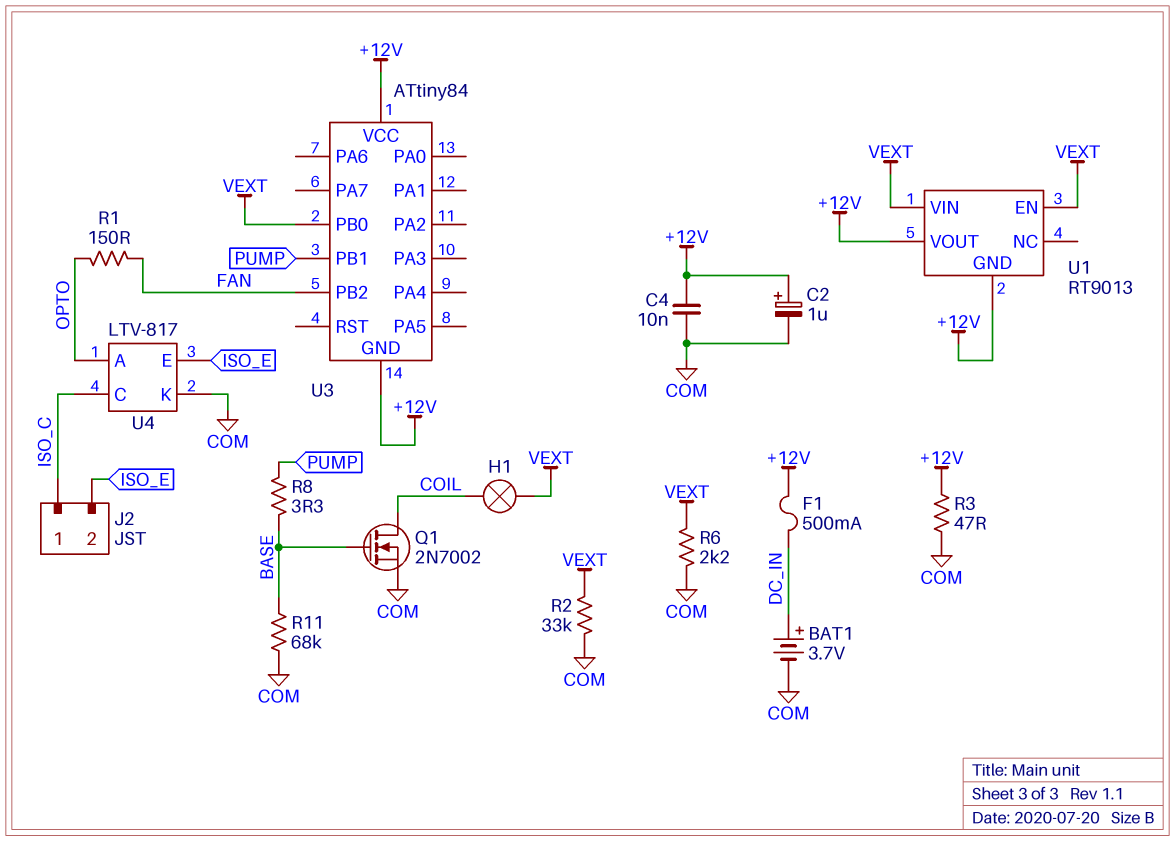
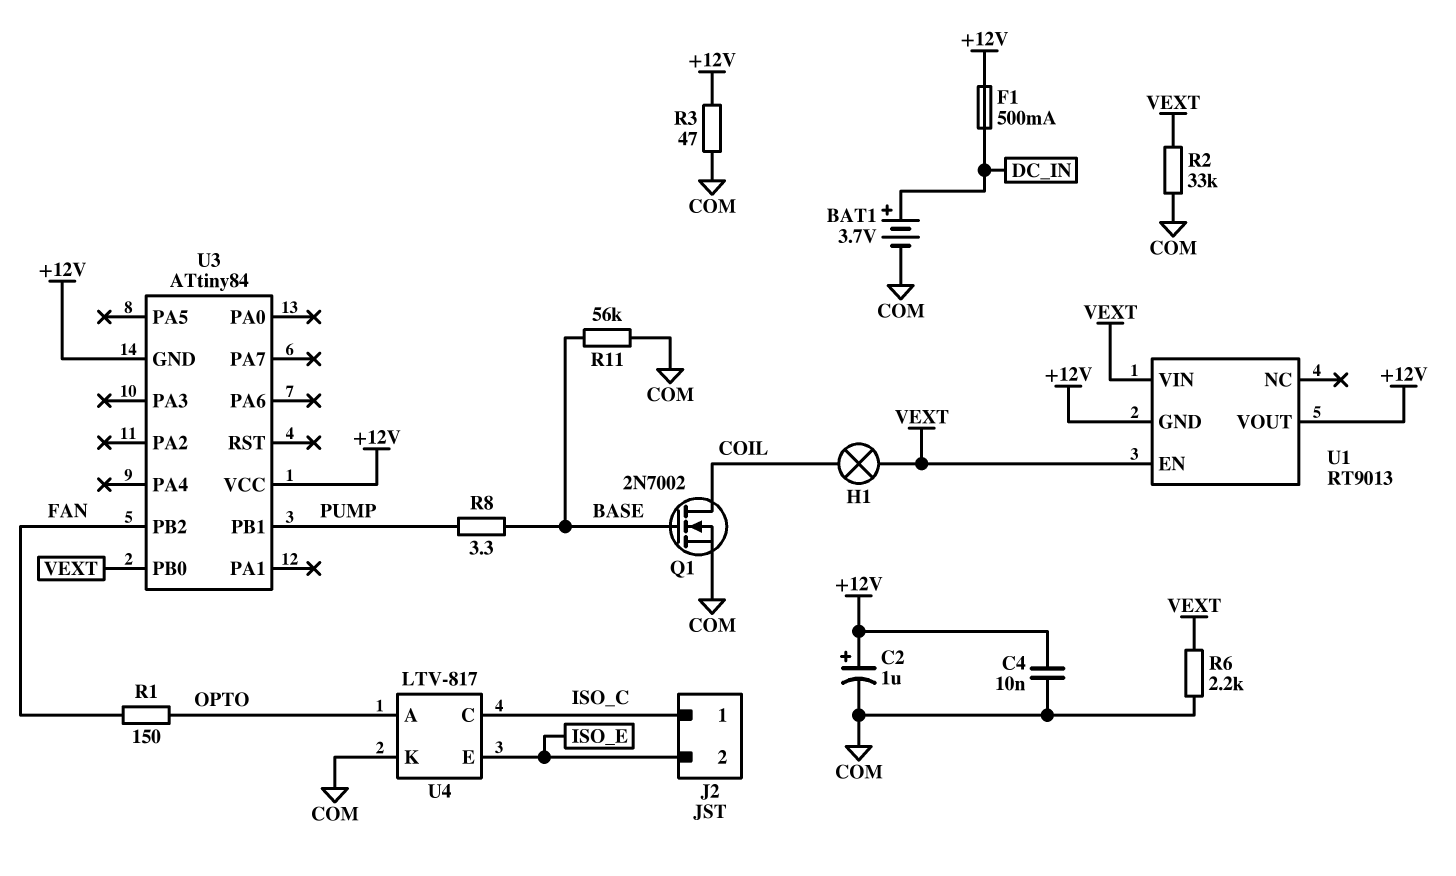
R11: 68k (BASE, COM) -> 56k (BASE, COM)

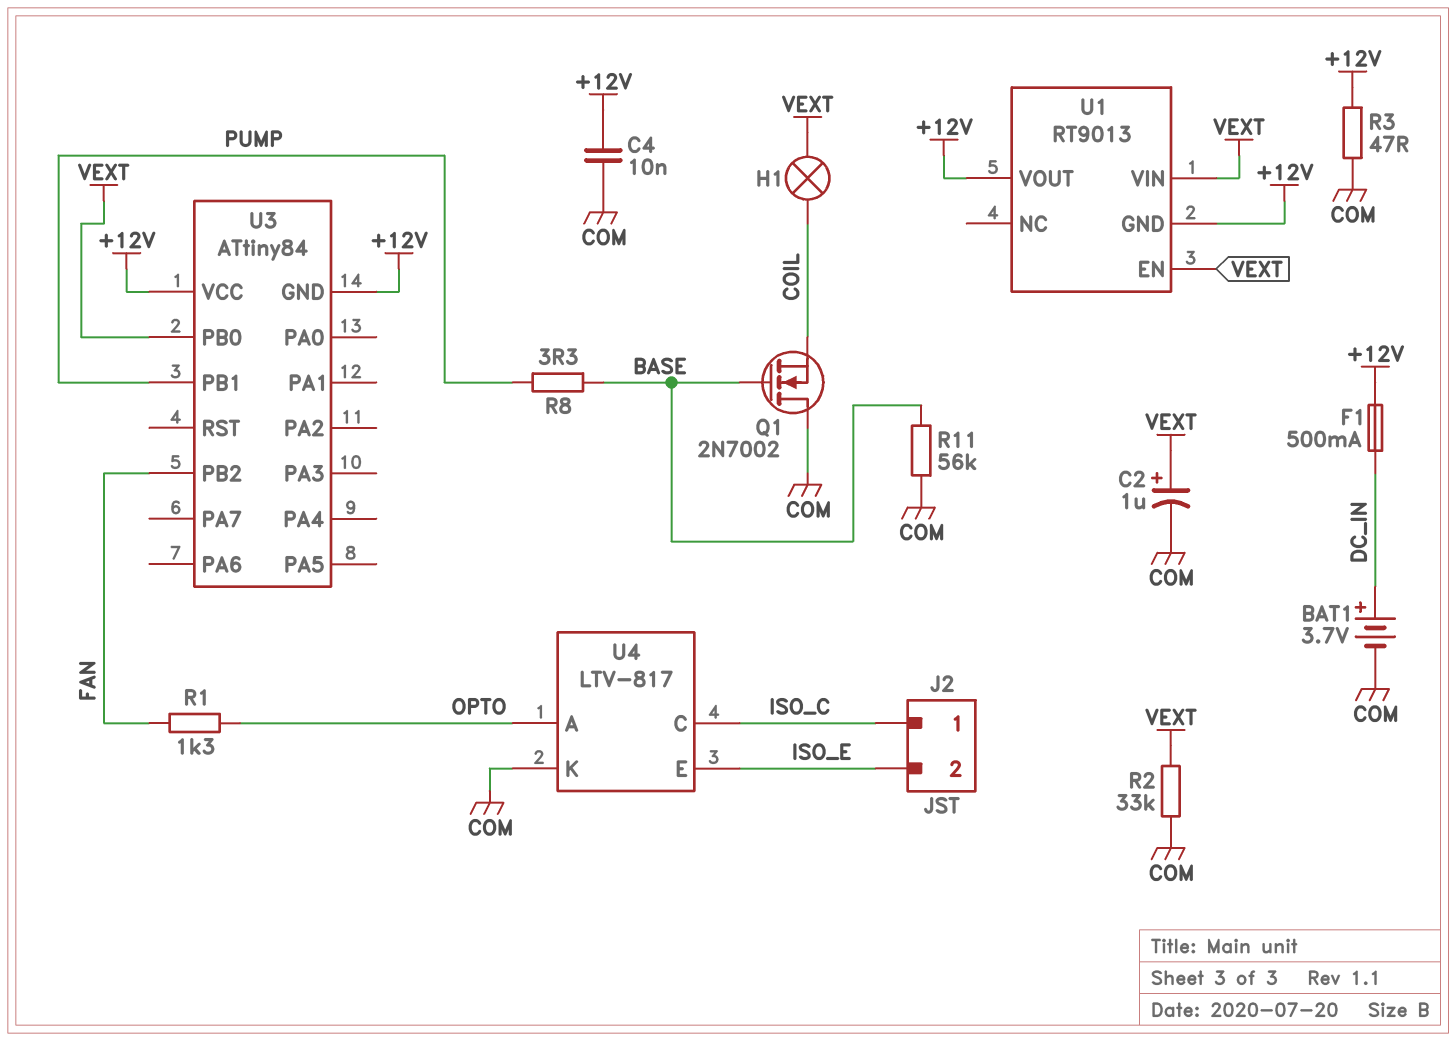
C2: 1uF (plus +12V, minus COM) -> 1uF (plus VEXT, minus COM)
Q1: NMOS 2N7002 (G BASE, D COIL, S COM) -> NMOS 2N7002 (G BASE, D COM, S COIL)
R1: 150 (FAN, OPTO) -> 1.3k (FAN, OPTO)
R6: 2.2k (COM, VEXT) -> none

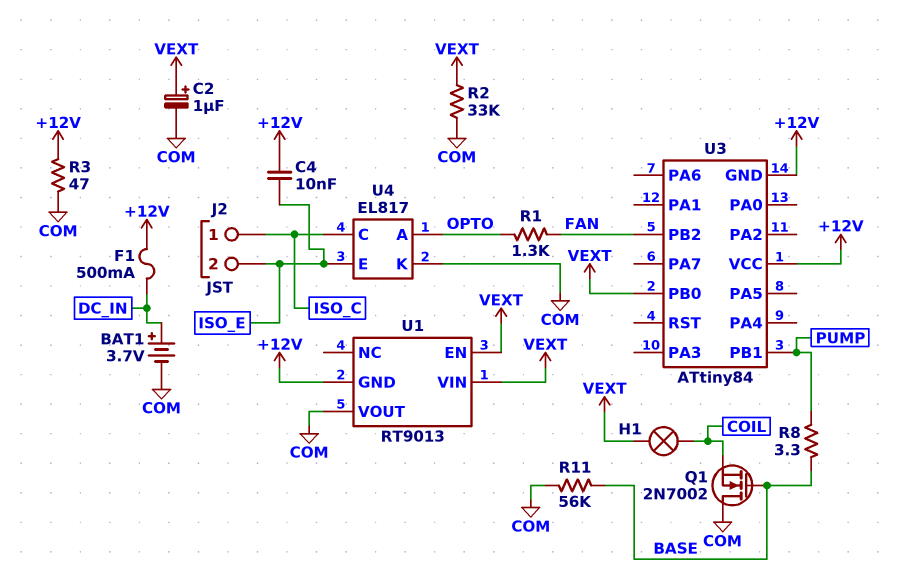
C4: 10nF (+12V, COM) -> 10nF (+12V, ISO_E)
U1 pin VOUT: +12V -> COM
U4: LTV-817 -> EL817

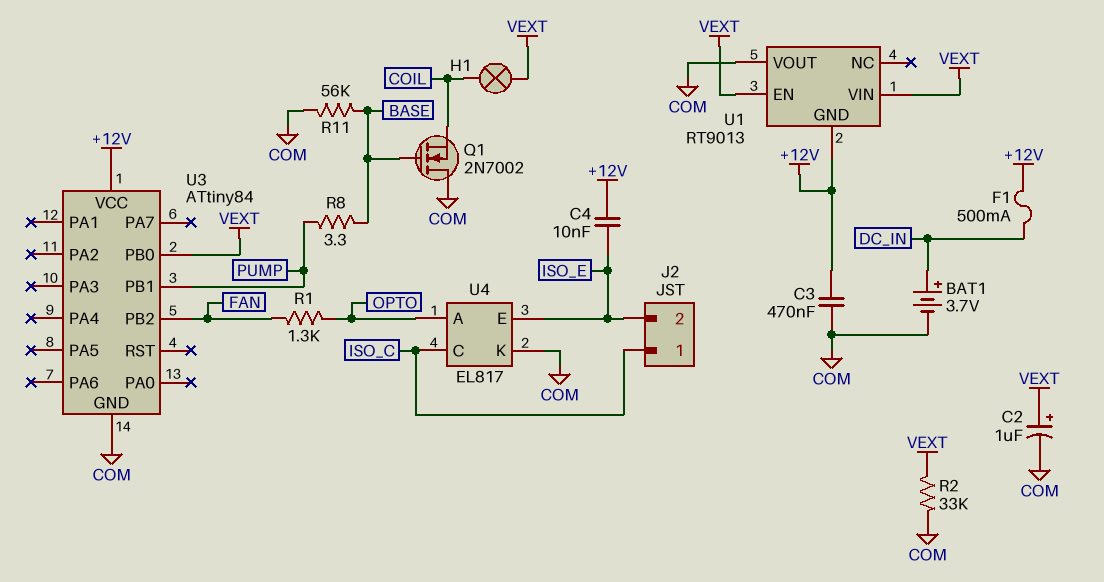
C3: none -> 470nF (+12V, COM)
R3: 47 (+12V, COM) -> none
U3 pin GND: +12V -> COM

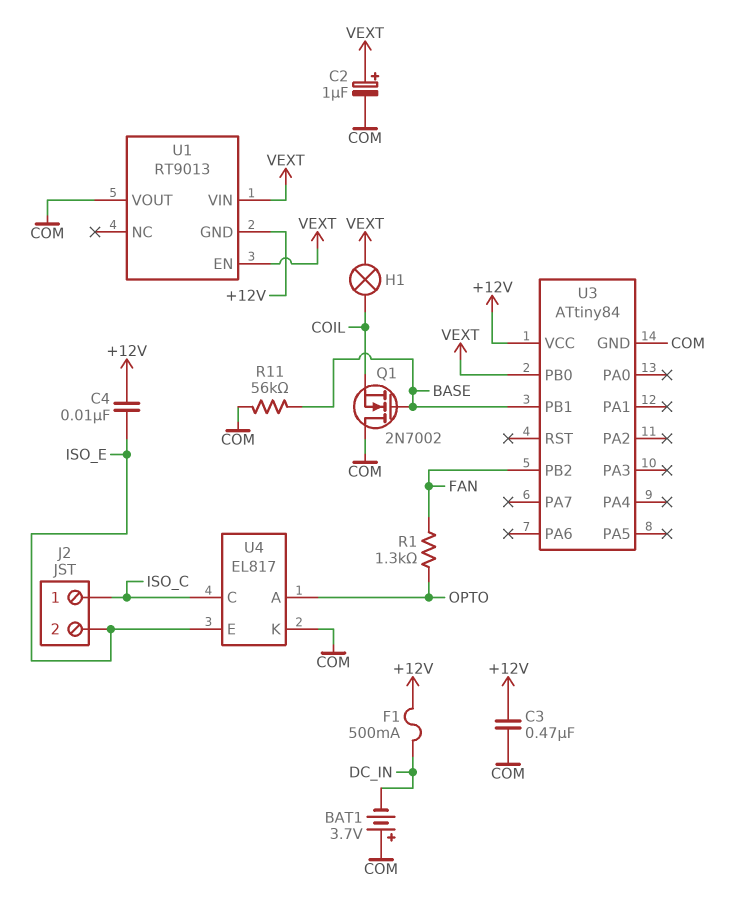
BAT1: 3.7V (plus DC_IN, minus COM) -> 3.7V (plus COM, minus DC_IN)
R2: 33k (COM, VEXT) -> none
R8: 3.3 (BASE, PUMP) -> none
U3 pin PB1: PUMP -> BASE

